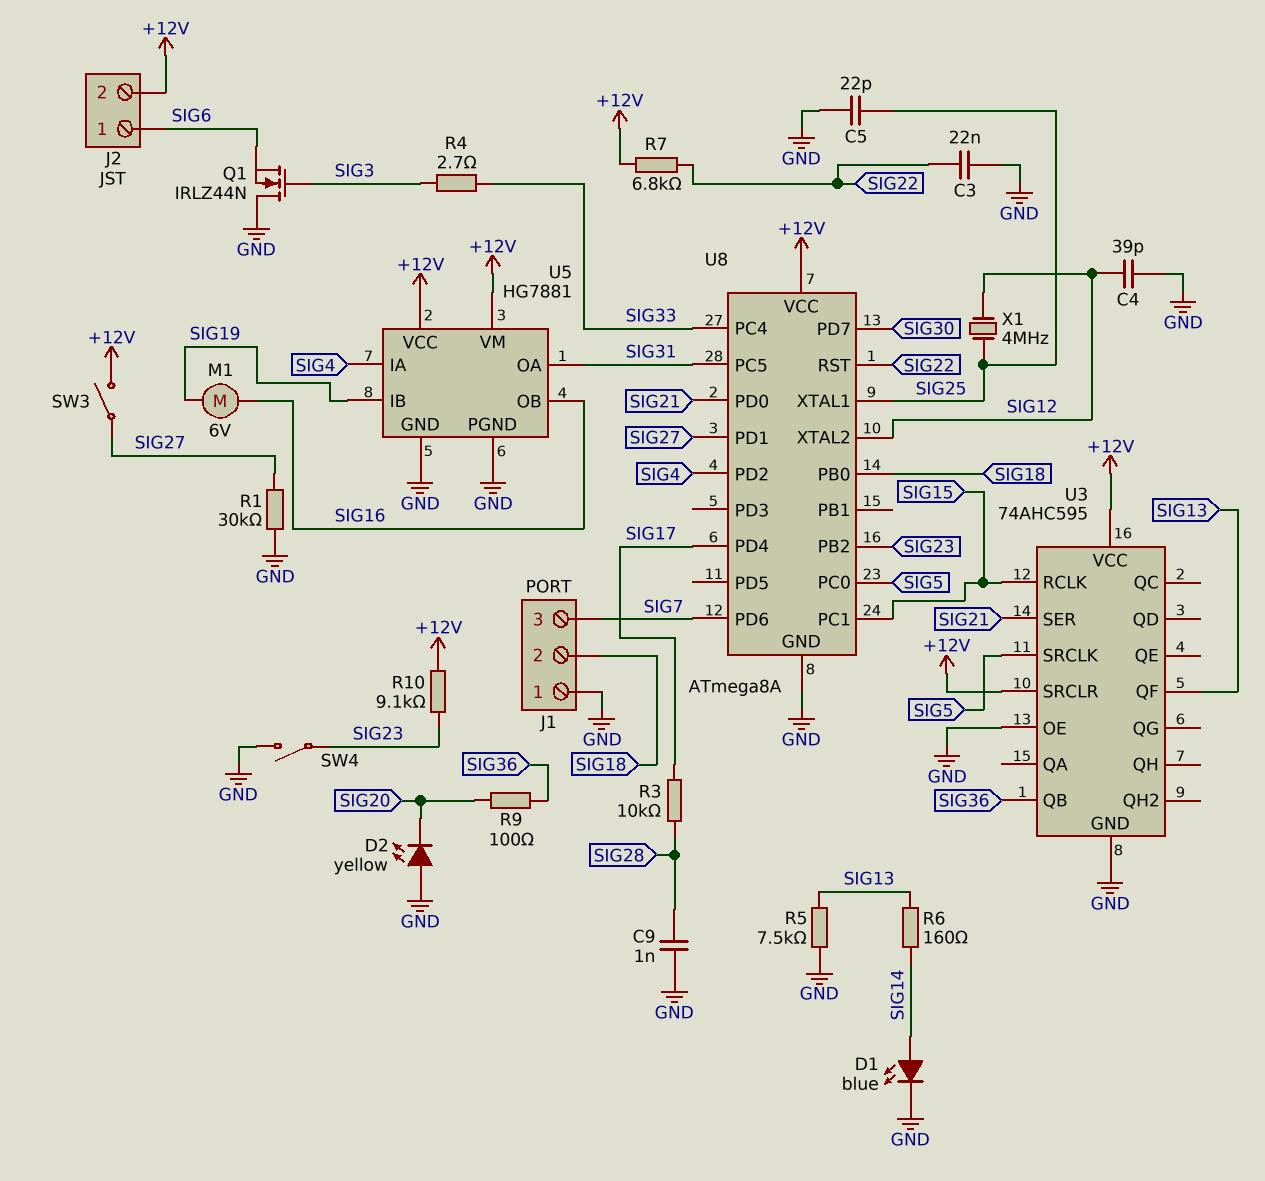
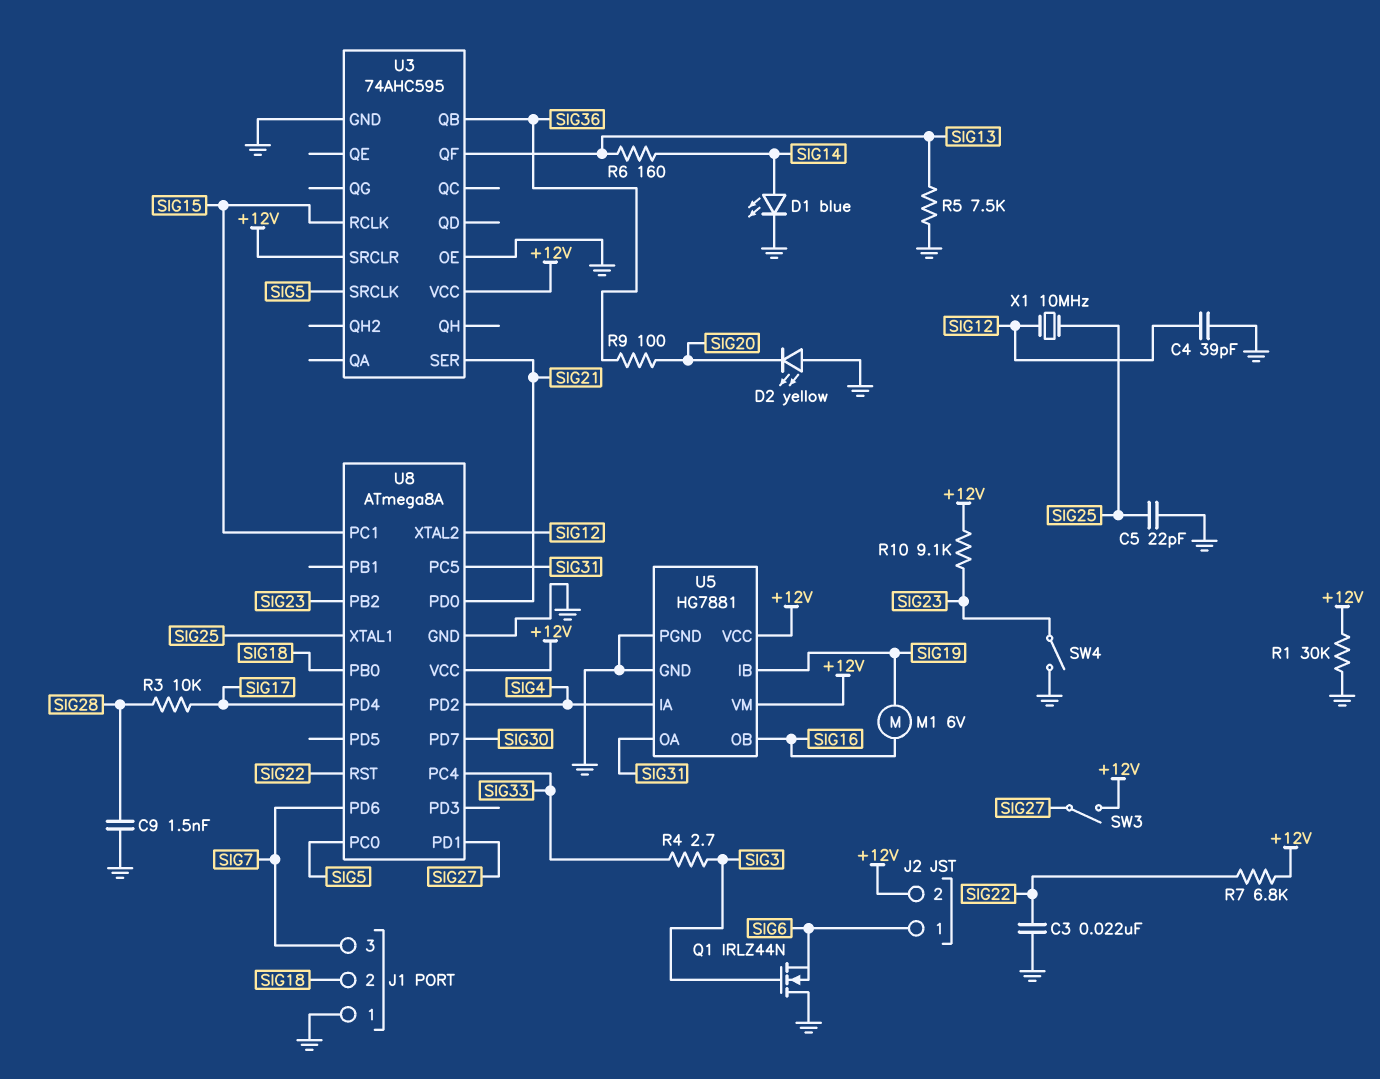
C9: 1nF (GND, SIG28) -> 1.5nF (GND, SIG28)
R1: 30k (GND, SIG27) -> 30k (+12V, GND)
X1: 4MHz (SIG12, SIG25) -> 10MHz (SIG12, SIG25)

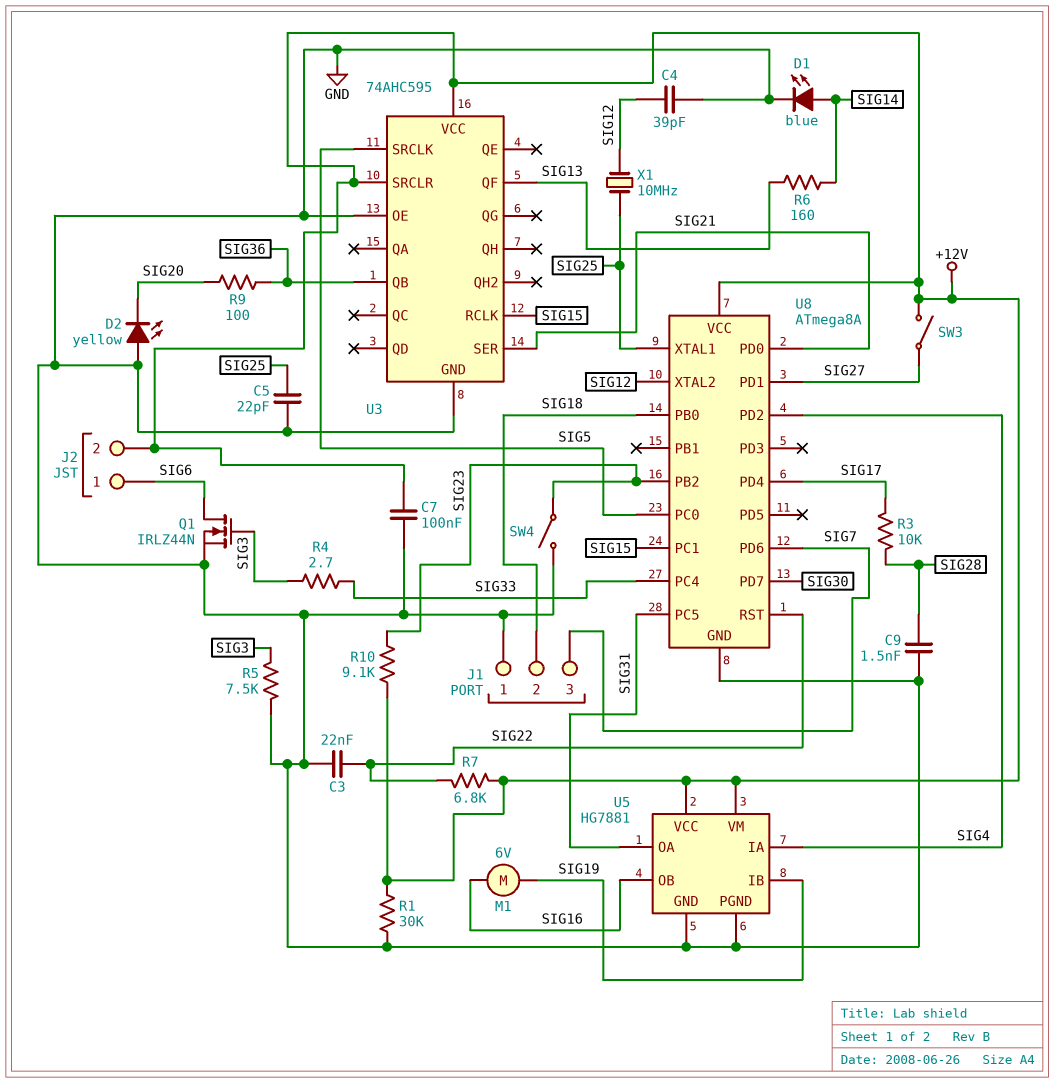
C7: none -> 100nF (+12V, GND)
Q1: NMOS IRLZ44N (G SIG3, D GND, S SIG6) -> NMOS IRLZ44N (G SIG3, D SIG6, S GND)
R5: 7.5k (GND, SIG13) -> 7.5k (GND, SIG3)

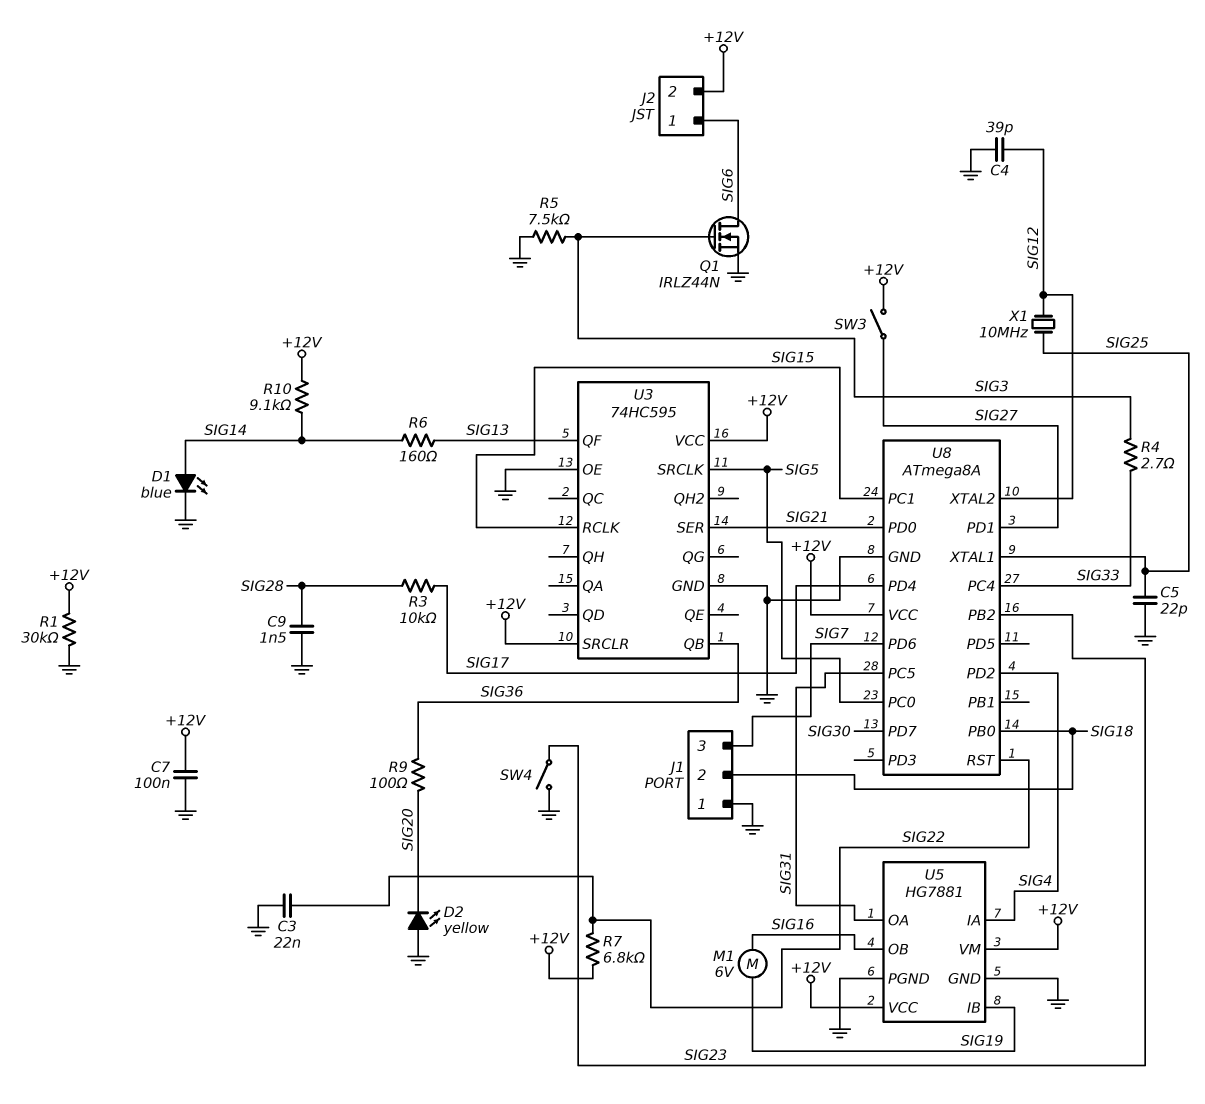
R10: 9.1k (+12V, SIG23) -> 9.1k (+12V, SIG14)
U3: 74AHC595 -> 74HC595

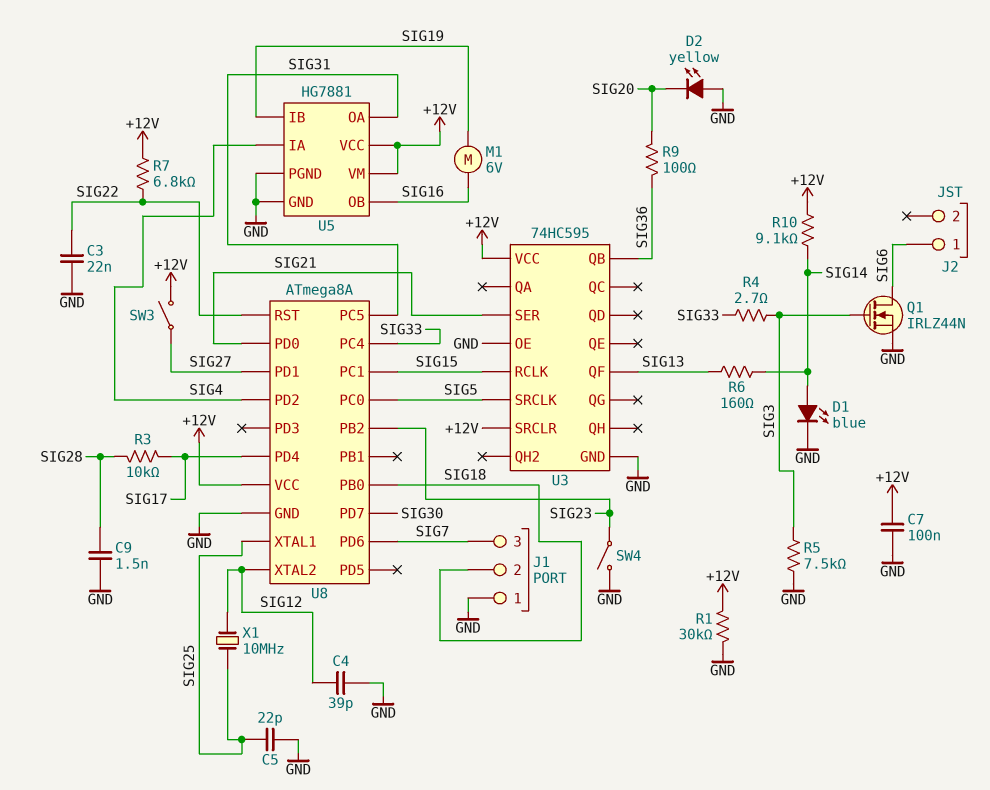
J2 pin 2: +12V -> none

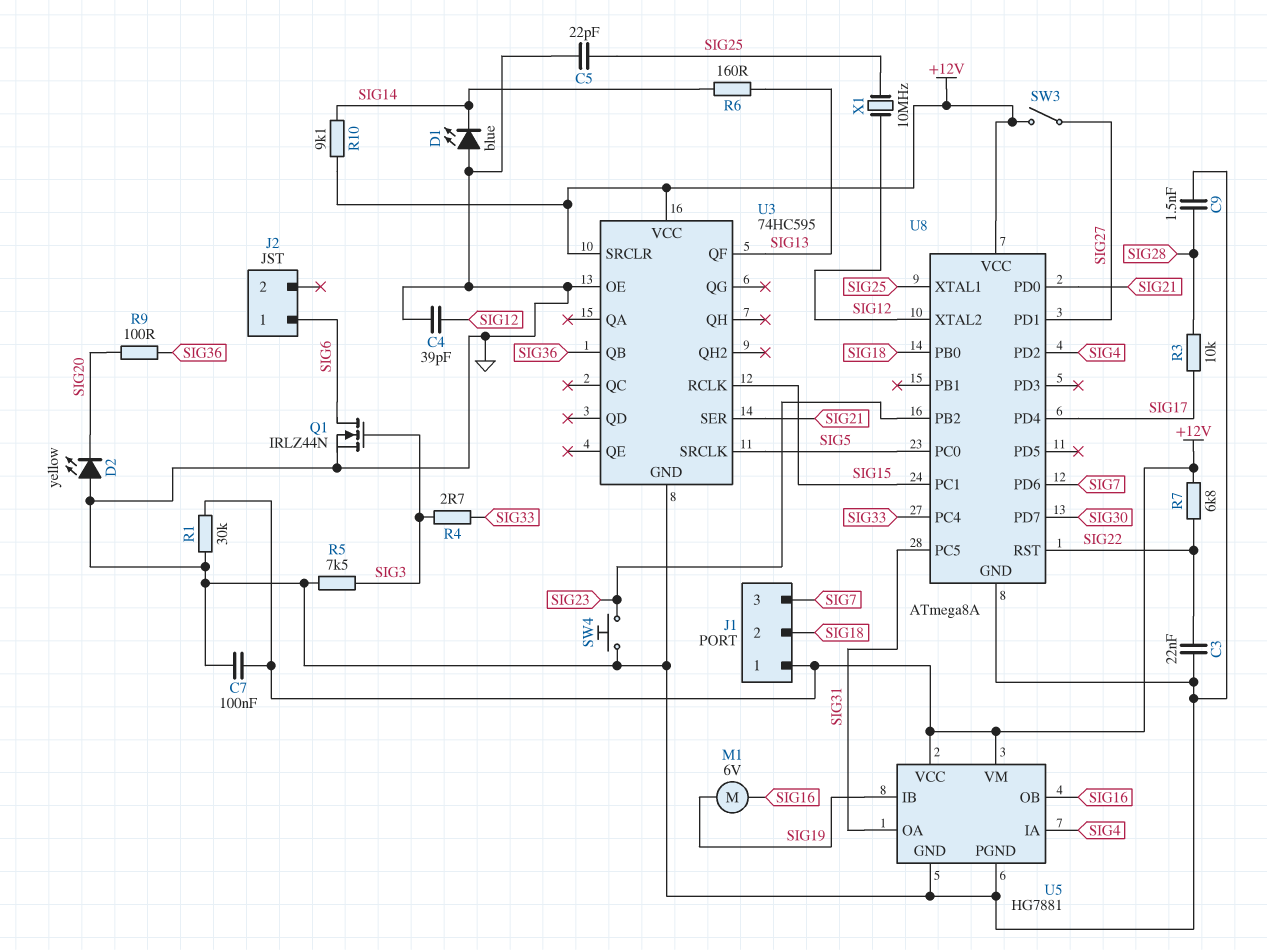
D1: LED blue (A SIG14, K GND) -> LED blue (A GND, K SIG14)
J1 pin 1: GND -> +12V
SW4: switch (GND, SIG23) -> button (GND, SIG23)

